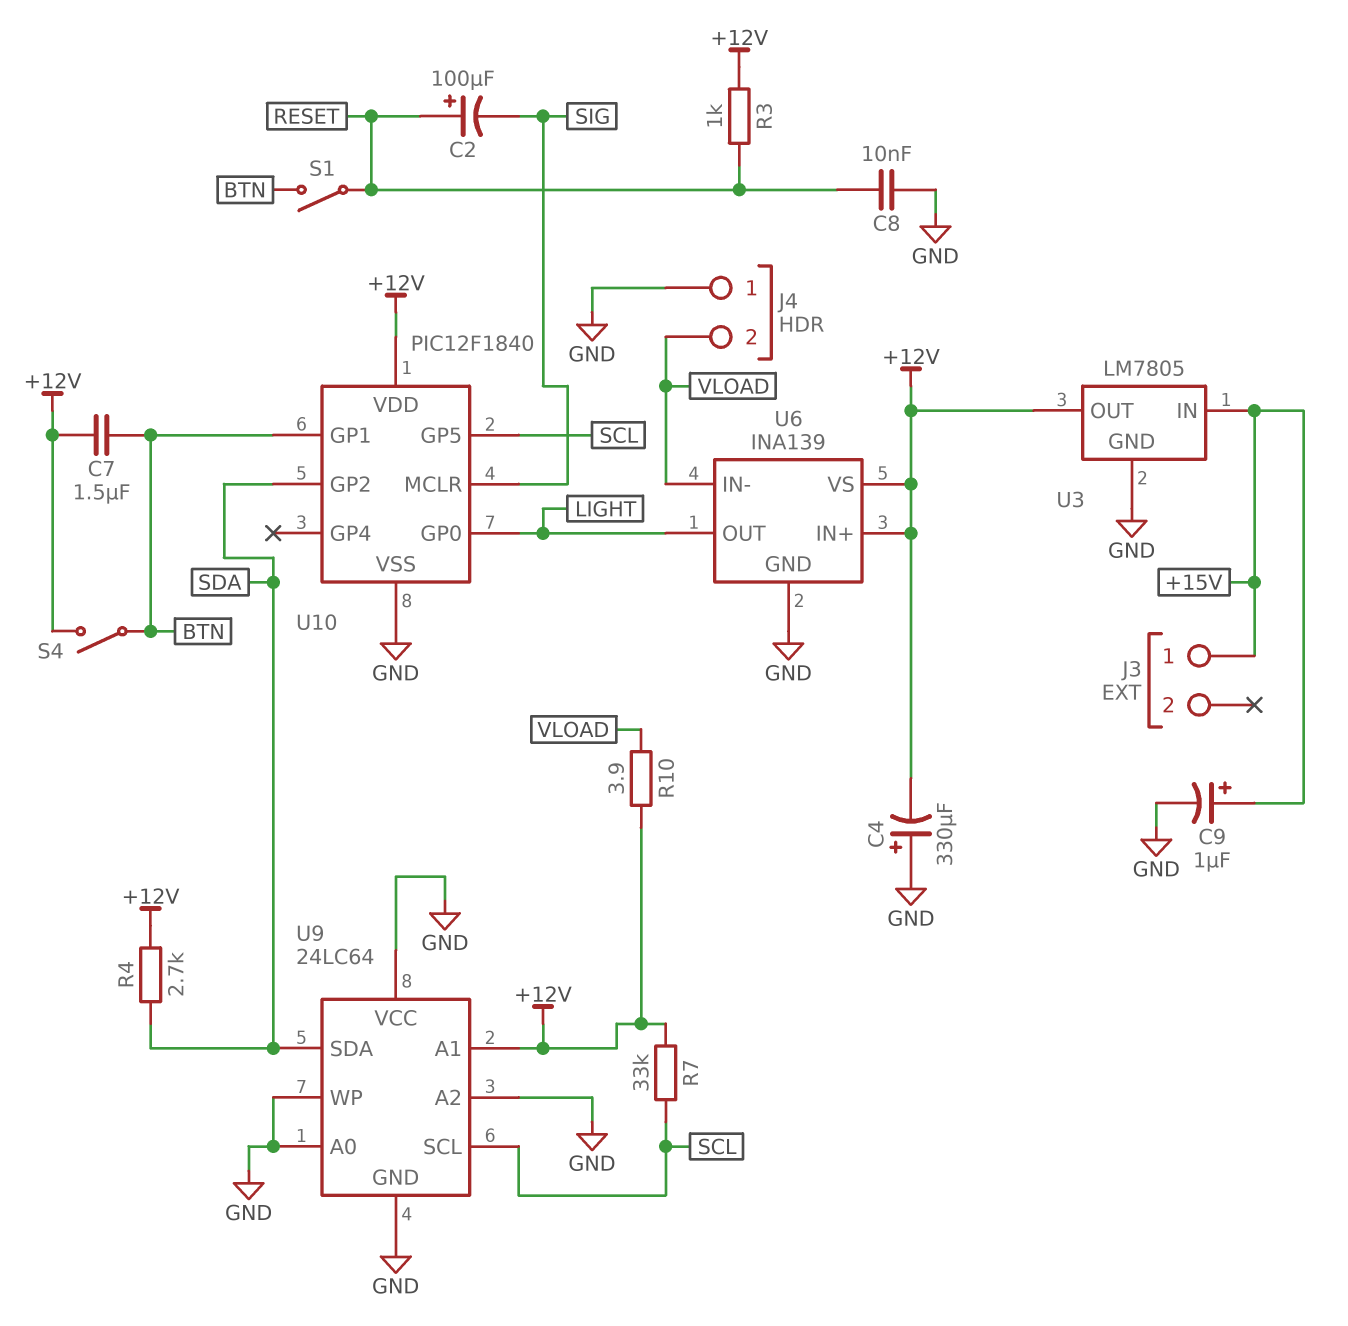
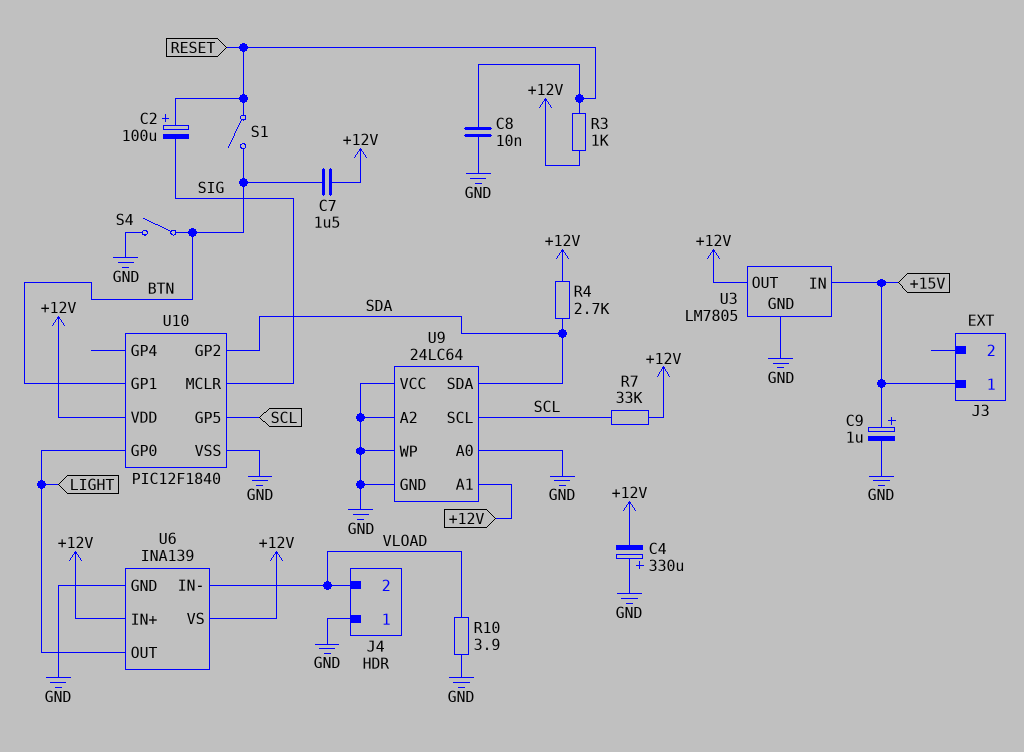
R10: 3.9 (+12V, VLOAD) -> 3.9 (GND, VLOAD)
S4: switch (+12V, BTN) -> switch (BTN, GND)

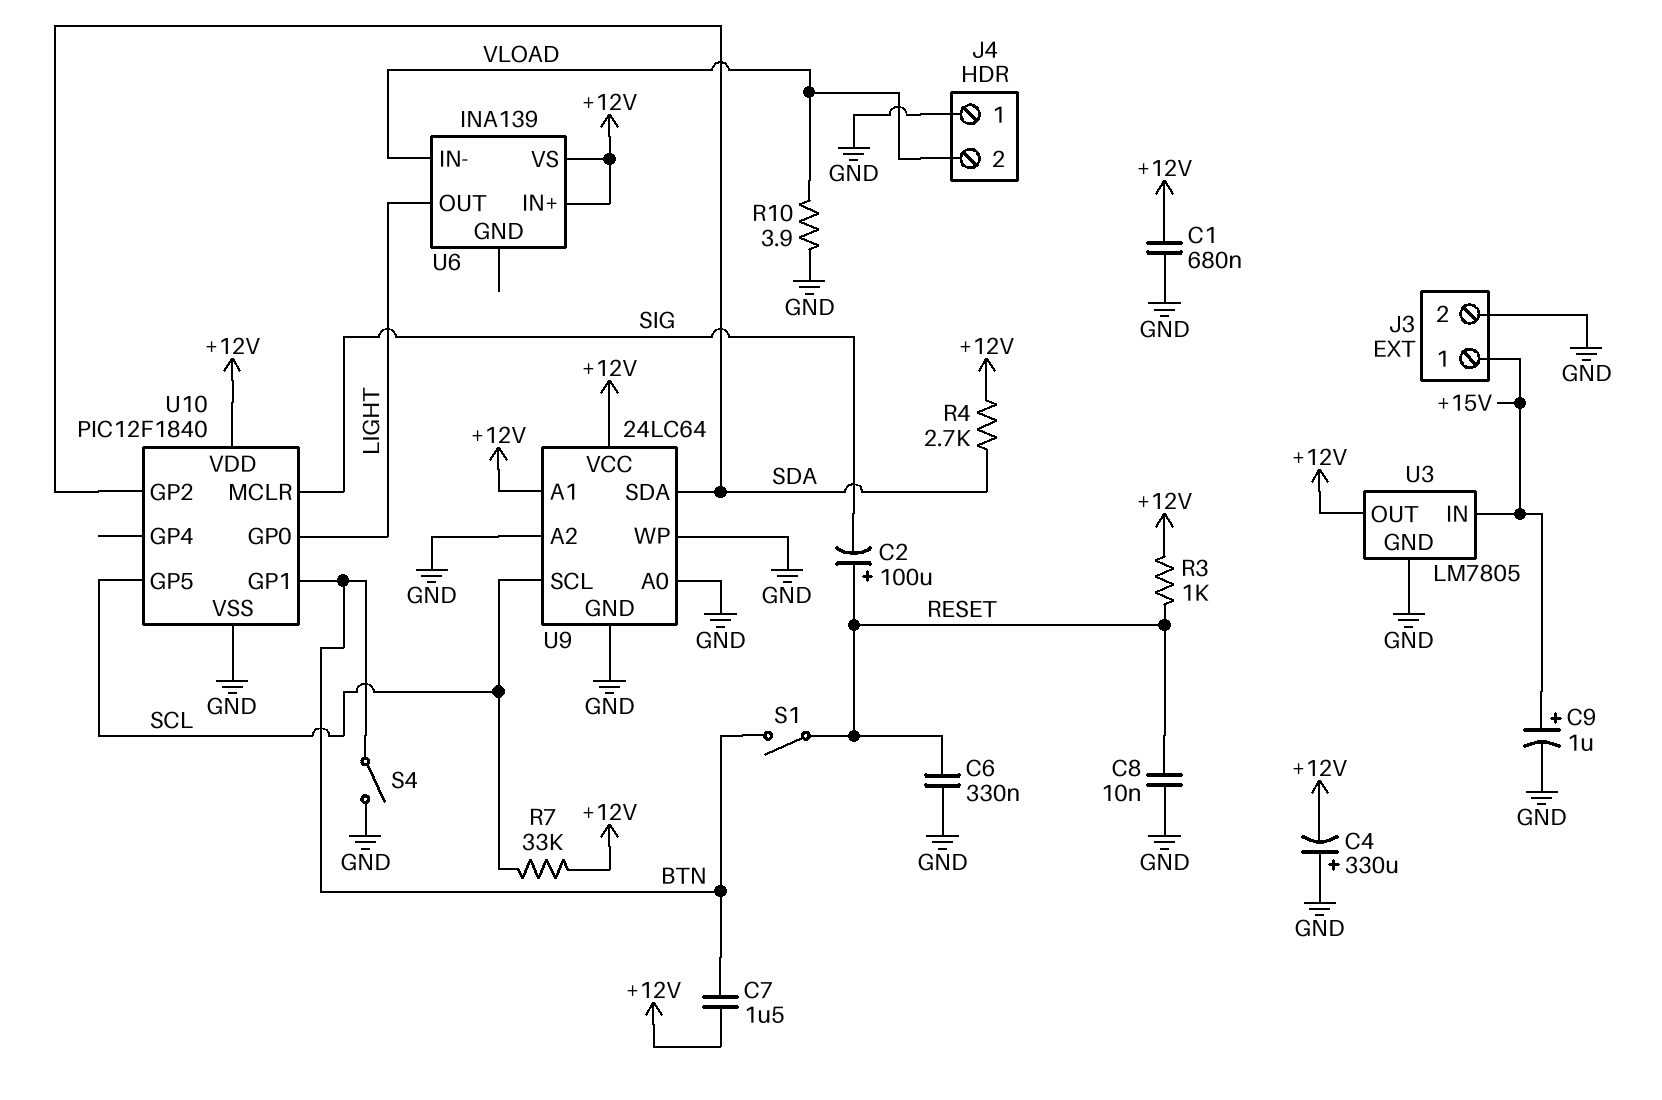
C1: none -> 680nF (+12V, GND)
C6: none -> 330nF (GND, RESET)
J3 pin 2: none -> GND
U6 pin GND: GND -> none
U9 pin VCC: GND -> +12V

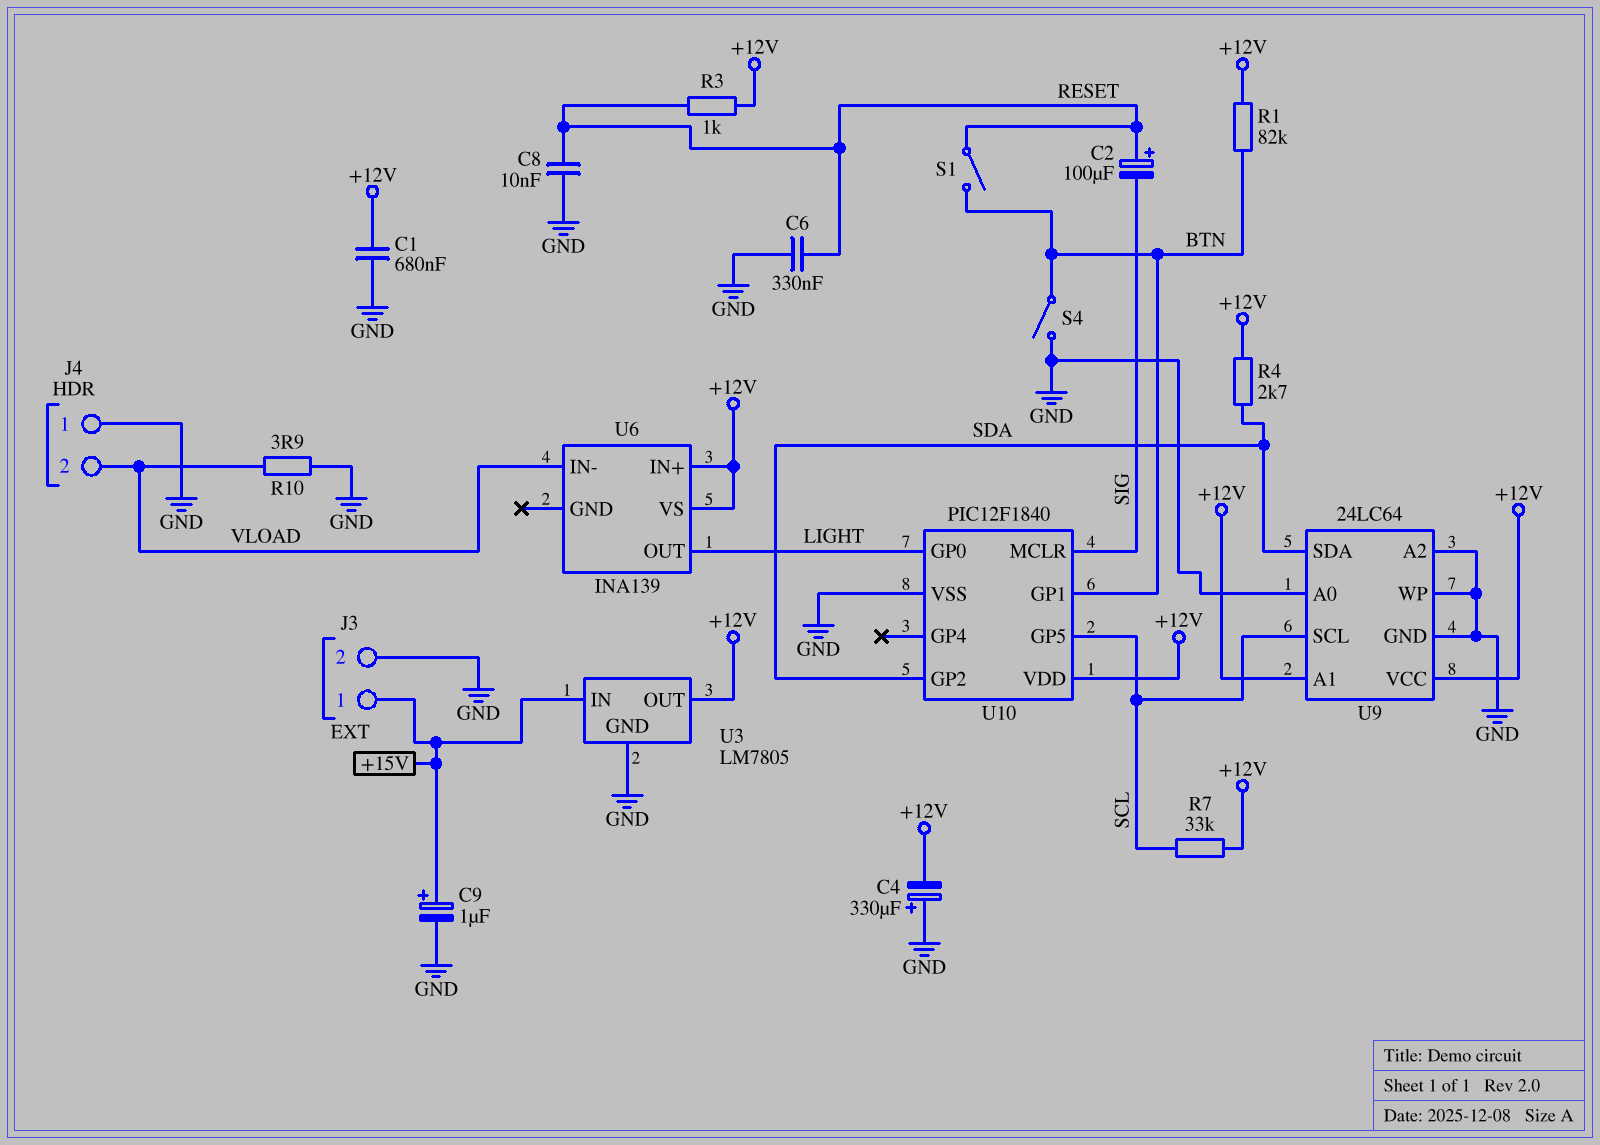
C7: 1.5uF (+12V, BTN) -> none
R1: none -> 82k (+12V, BTN)

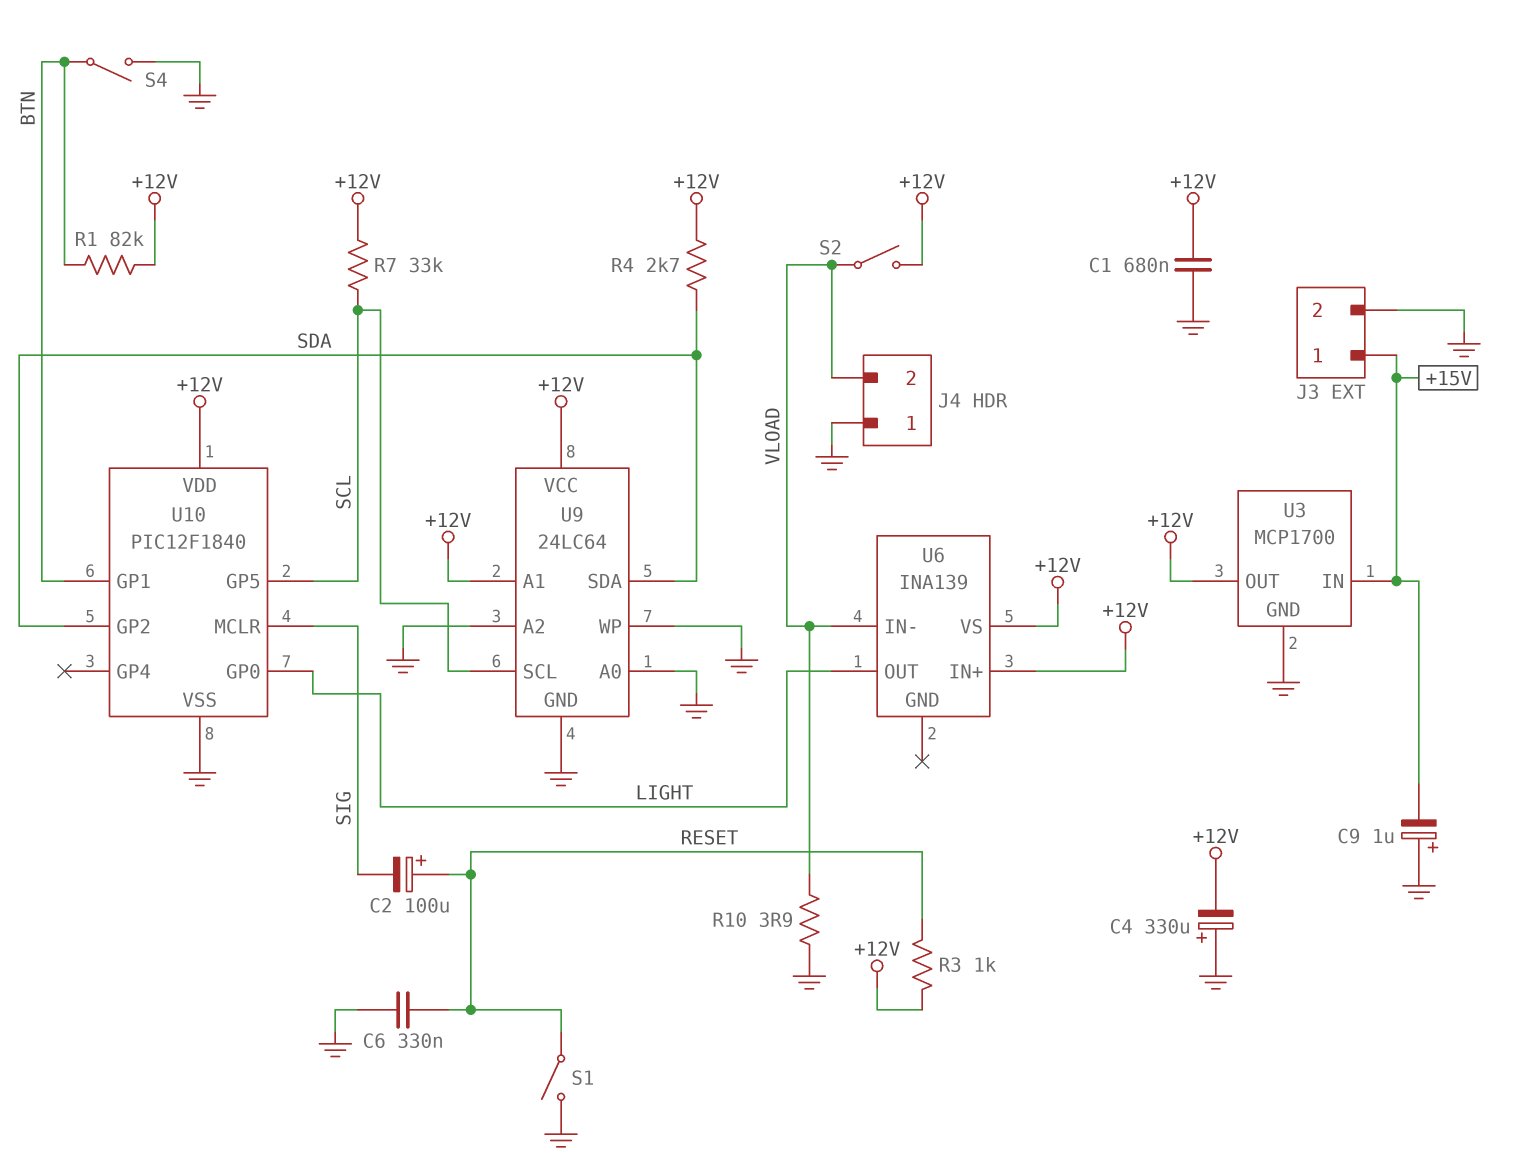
C8: 10nF (GND, RESET) -> none
C9: 1uF (plus +15V, minus GND) -> 1uF (plus GND, minus +15V)
S1: switch (BTN, RESET) -> switch (GND, RESET)
S2: none -> switch (+12V, VLOAD)
U3: LM7805 -> MCP1700

